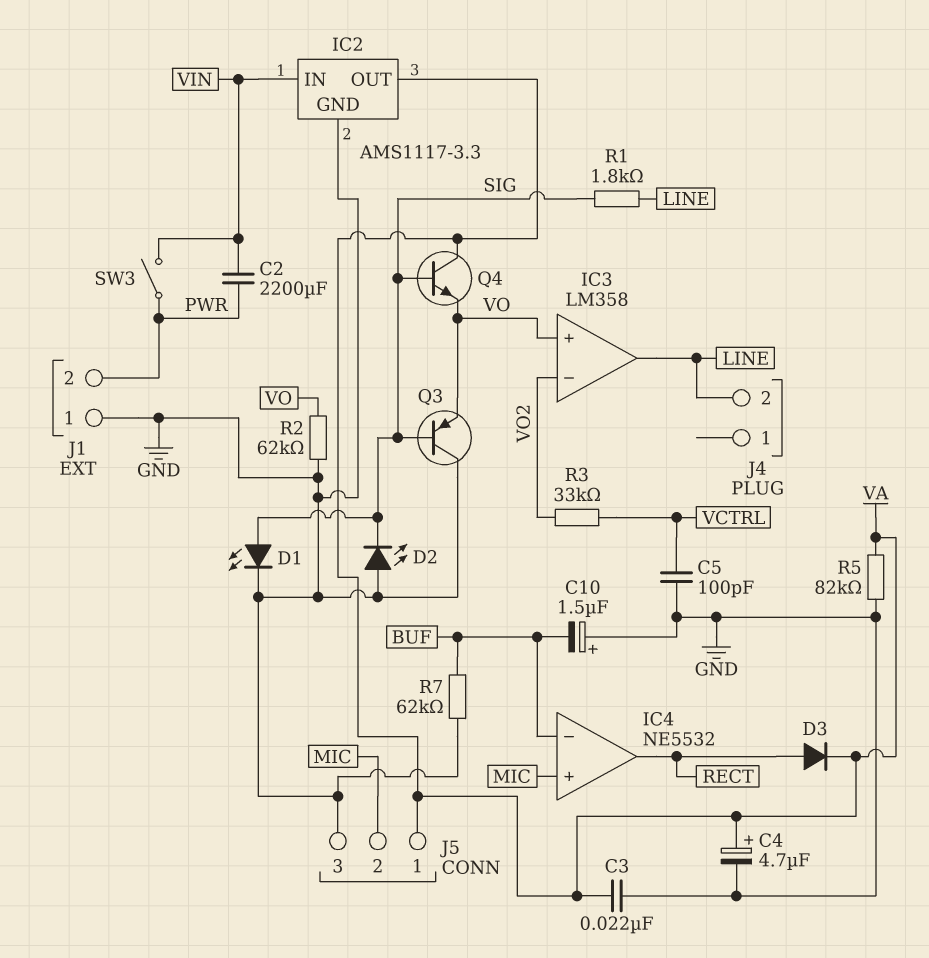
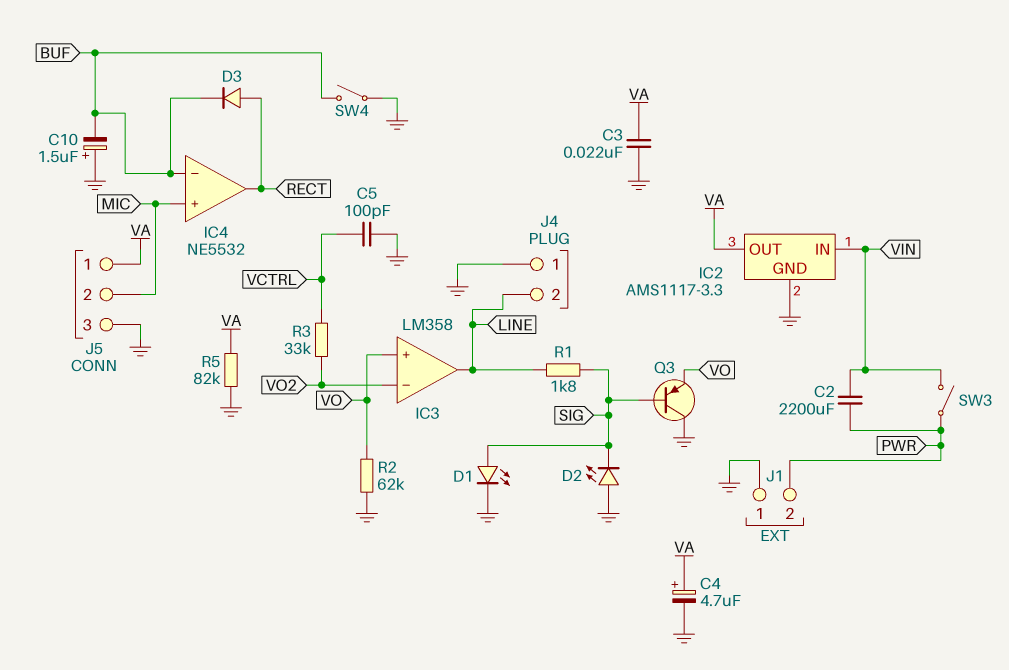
D3: diode (A RECT, K VA) -> diode (A RECT, K BUF)
J4 pin 1: none -> GND
Q4: NPN (B SIG, C VA, E VO) -> none
R7: 62k (BUF, GND) -> none
SW4: none -> switch (BUF, GND)

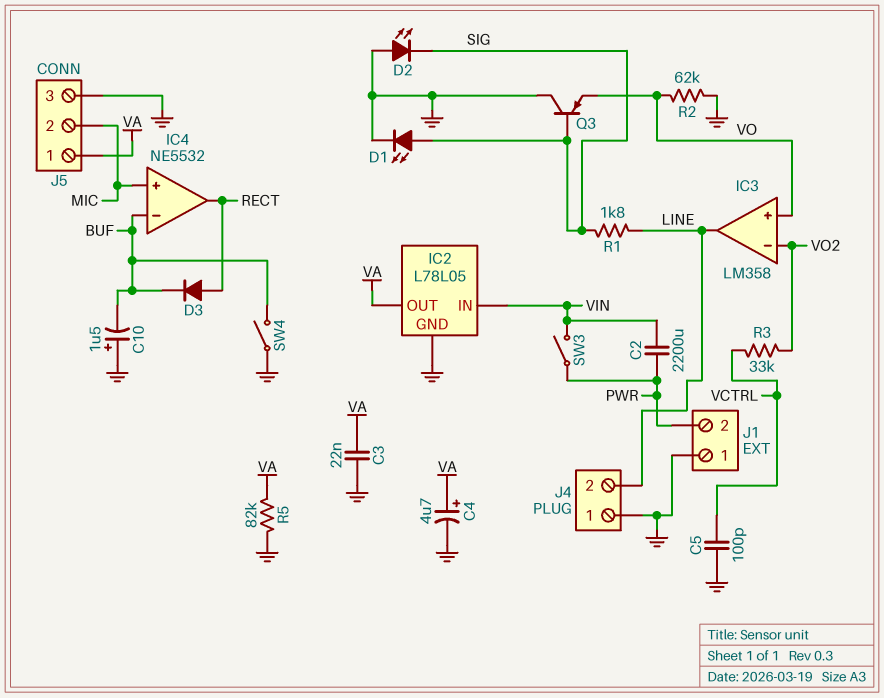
IC2: AMS1117-3.3 -> L78L05

